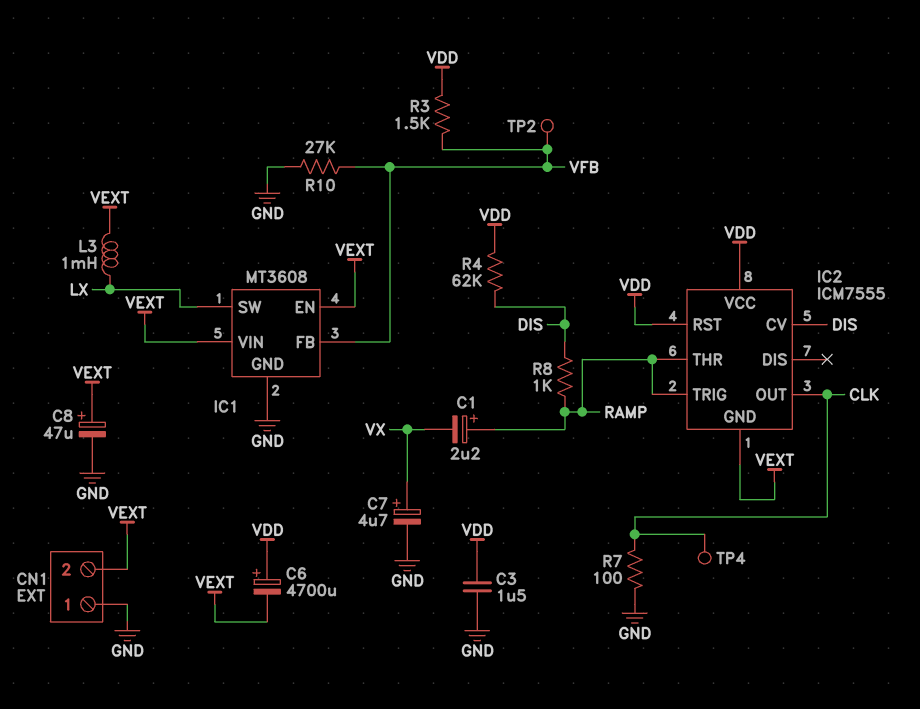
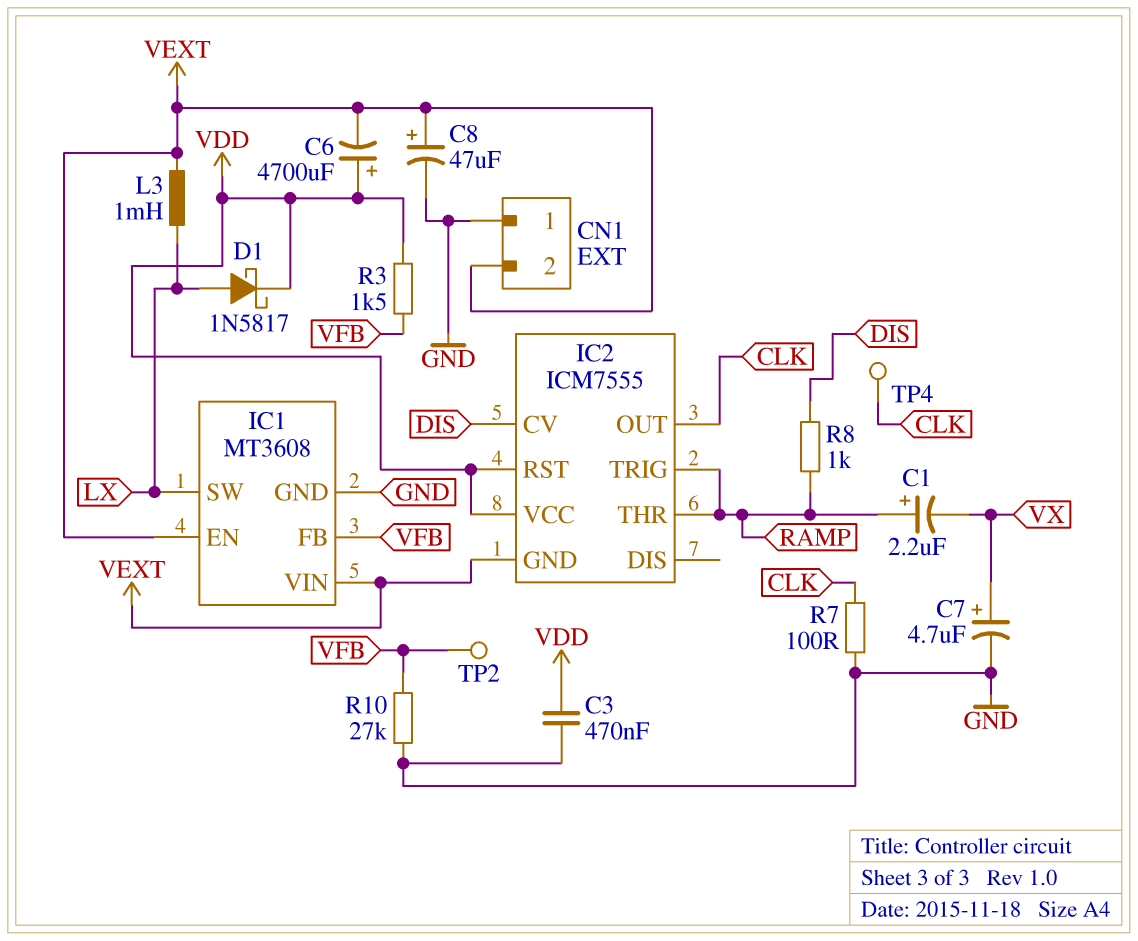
C3: 1.5uF (GND, VDD) -> 470nF (GND, VDD)
D1: none -> schottky 1N5817 (A LX, K VDD)
R4: 62k (DIS, VDD) -> none

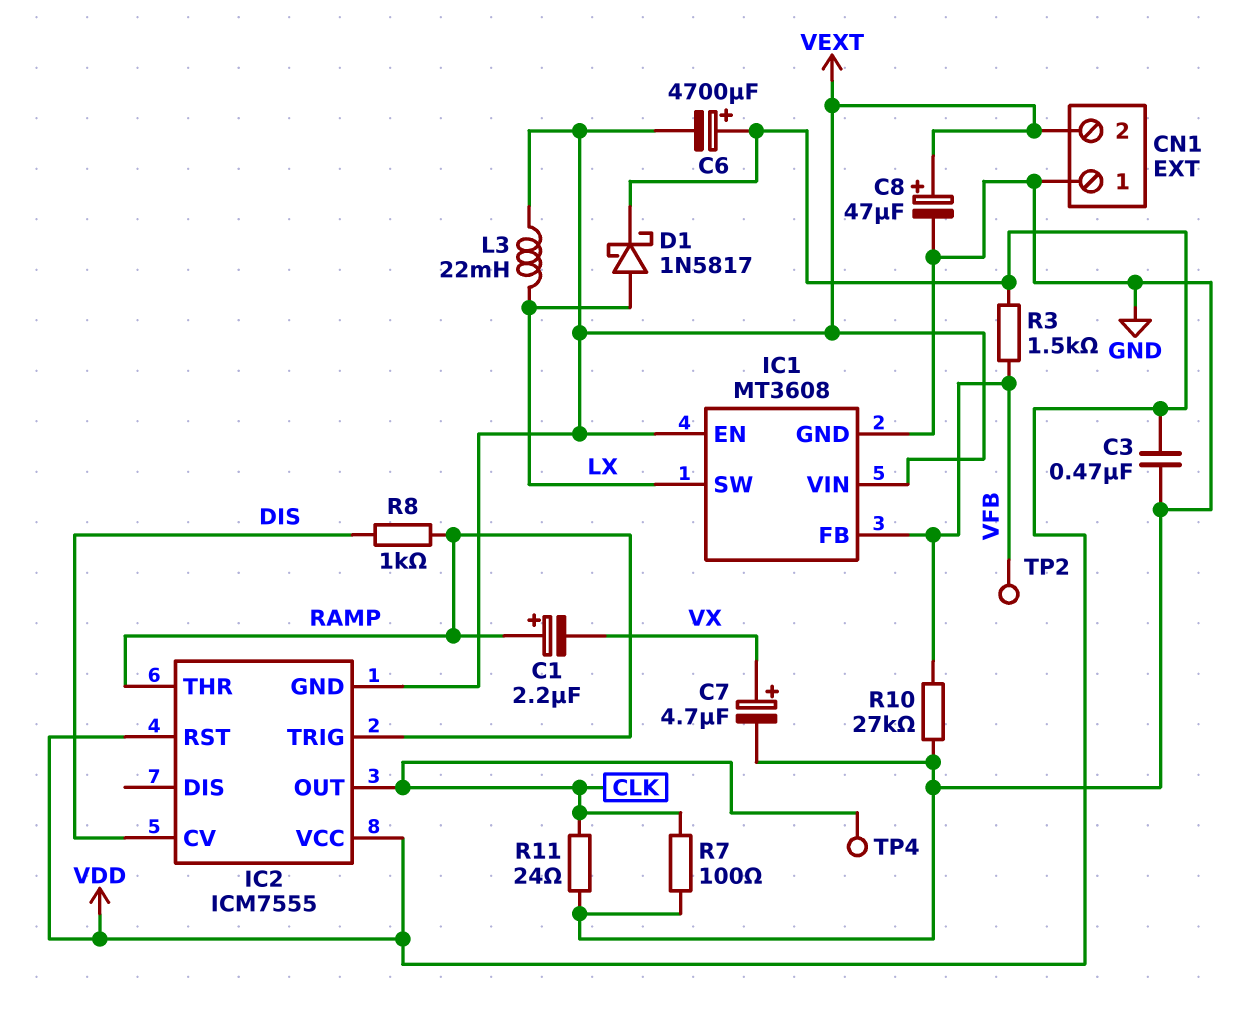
L3: 1mH (LX, VEXT) -> 22mH (LX, VEXT)
R11: none -> 24 (CLK, GND)

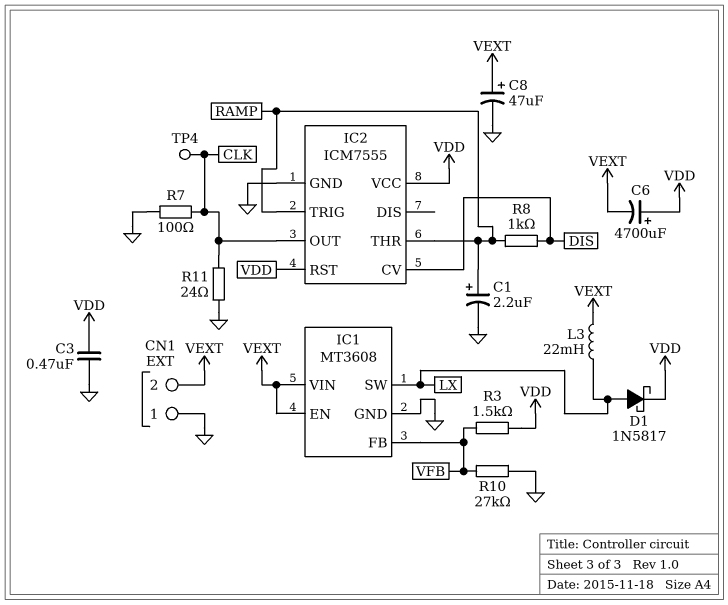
C1: 2.2uF (plus RAMP, minus VX) -> 2.2uF (plus RAMP, minus GND)
C7: 4.7uF (plus VX, minus GND) -> none
IC2 pin GND: VEXT -> GND
TP2: test point (VFB) -> none

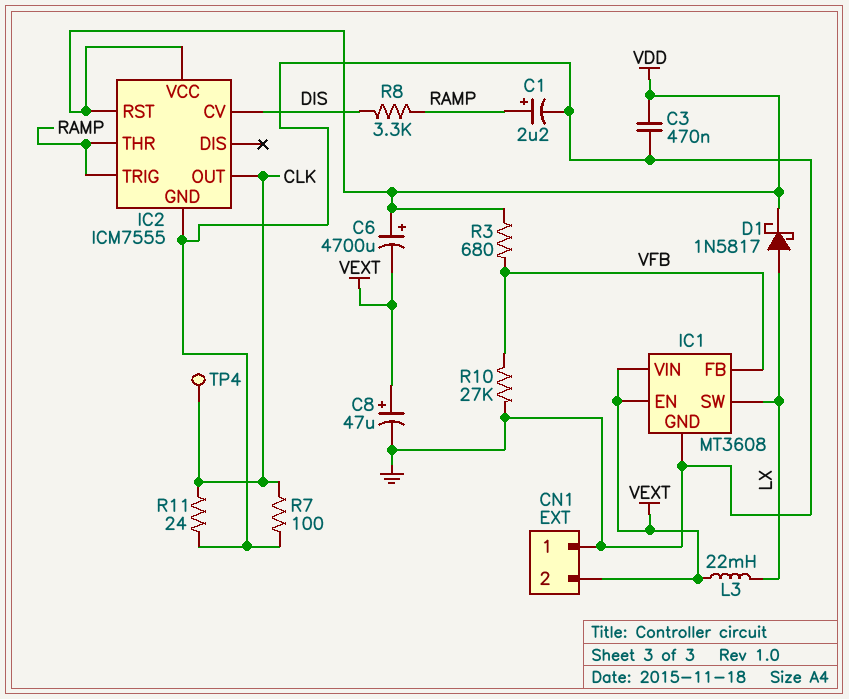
R3: 1.5k (VDD, VFB) -> 680 (VDD, VFB)
R8: 1k (DIS, RAMP) -> 3.3k (DIS, RAMP)

